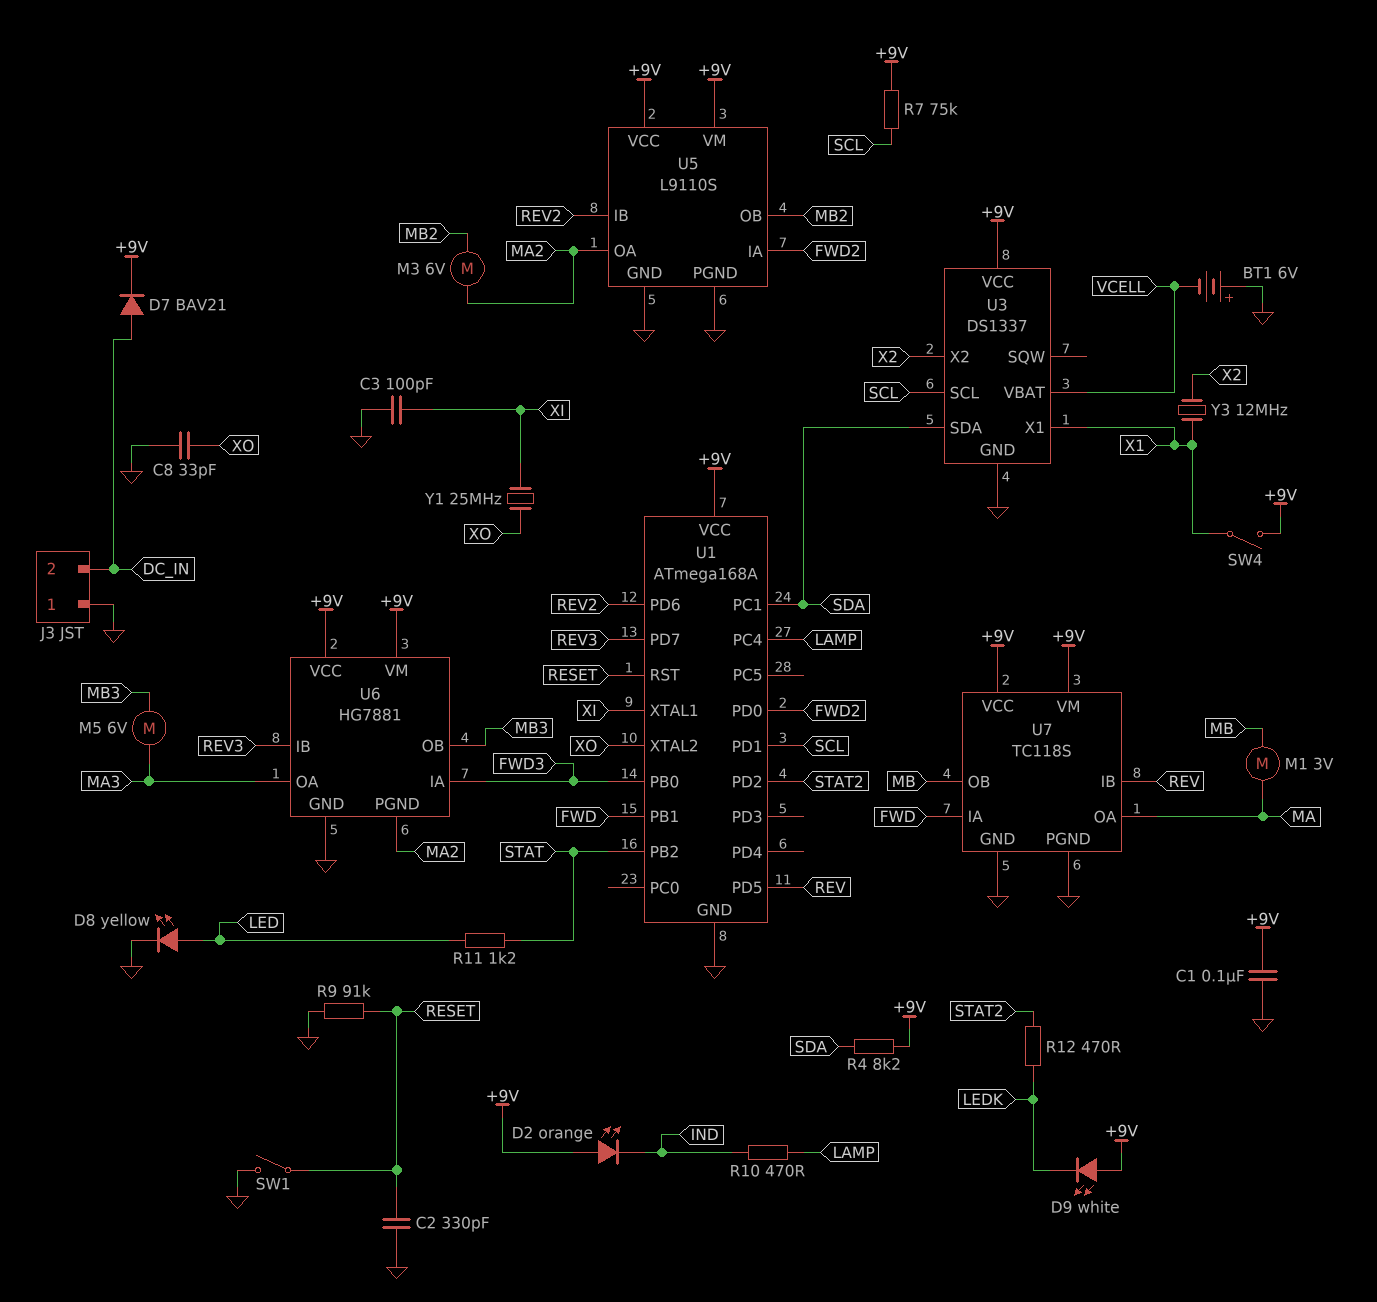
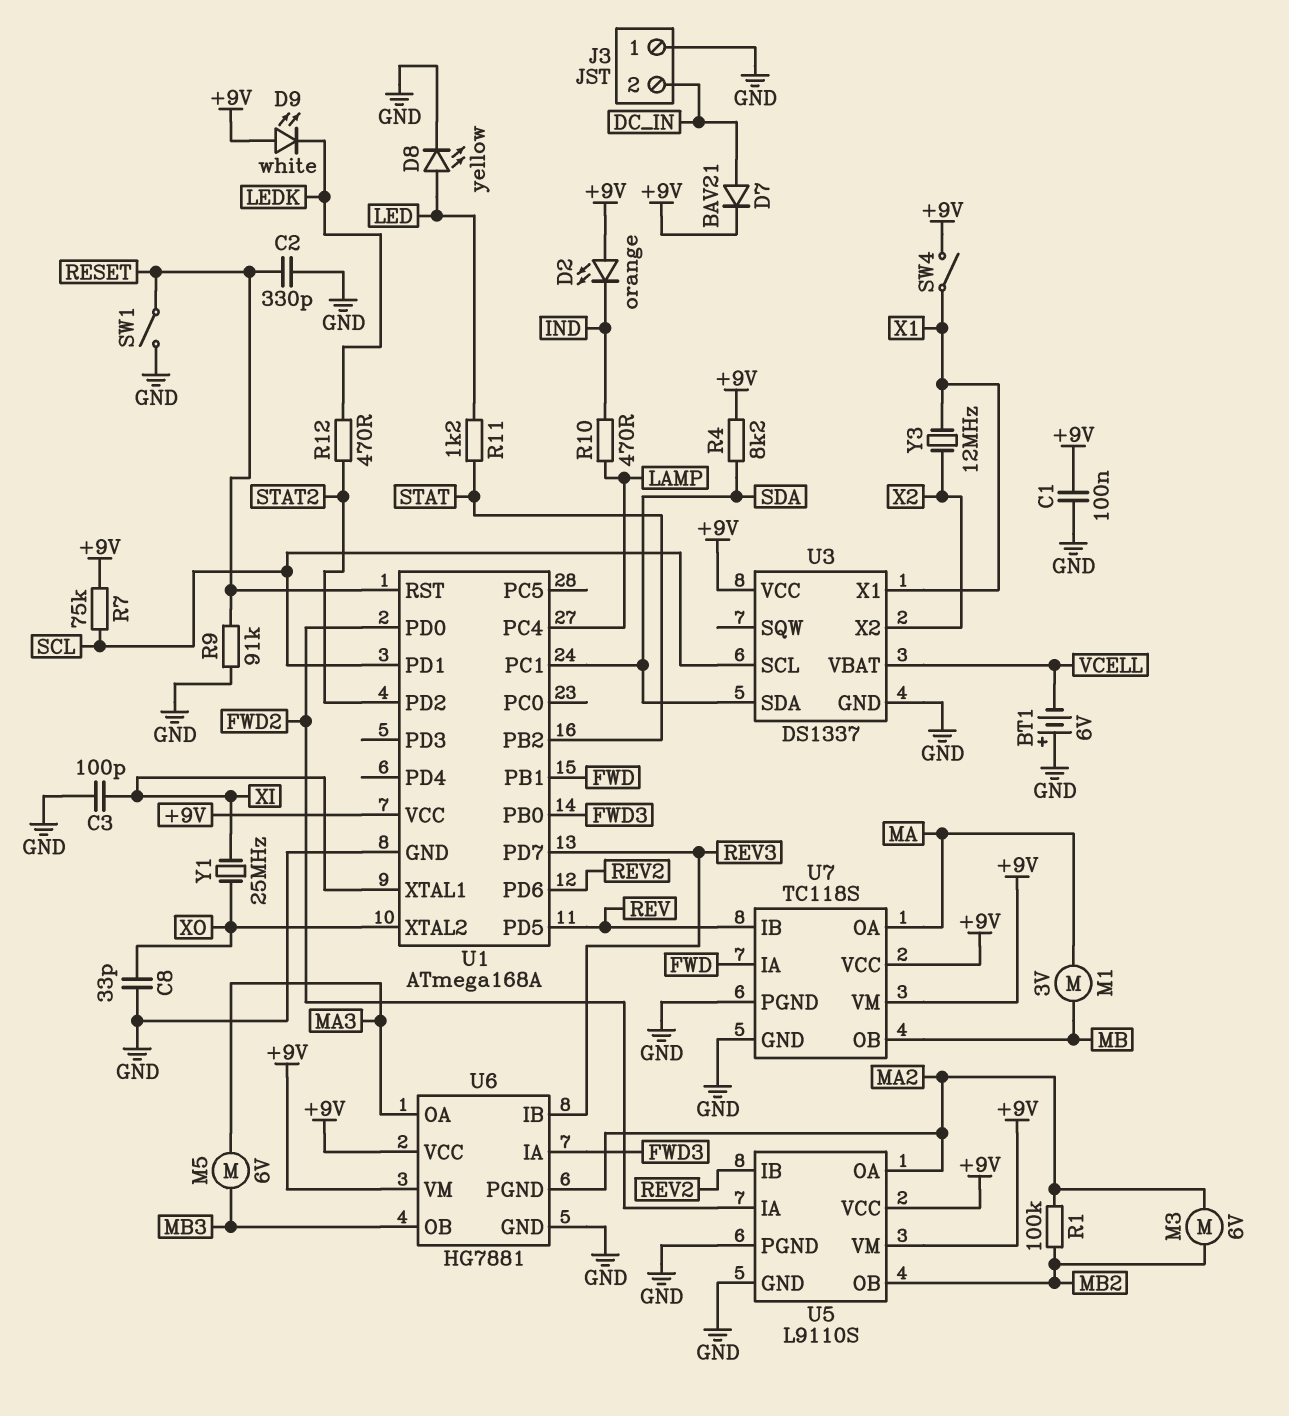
R1: none -> 100k (MA2, MB2)

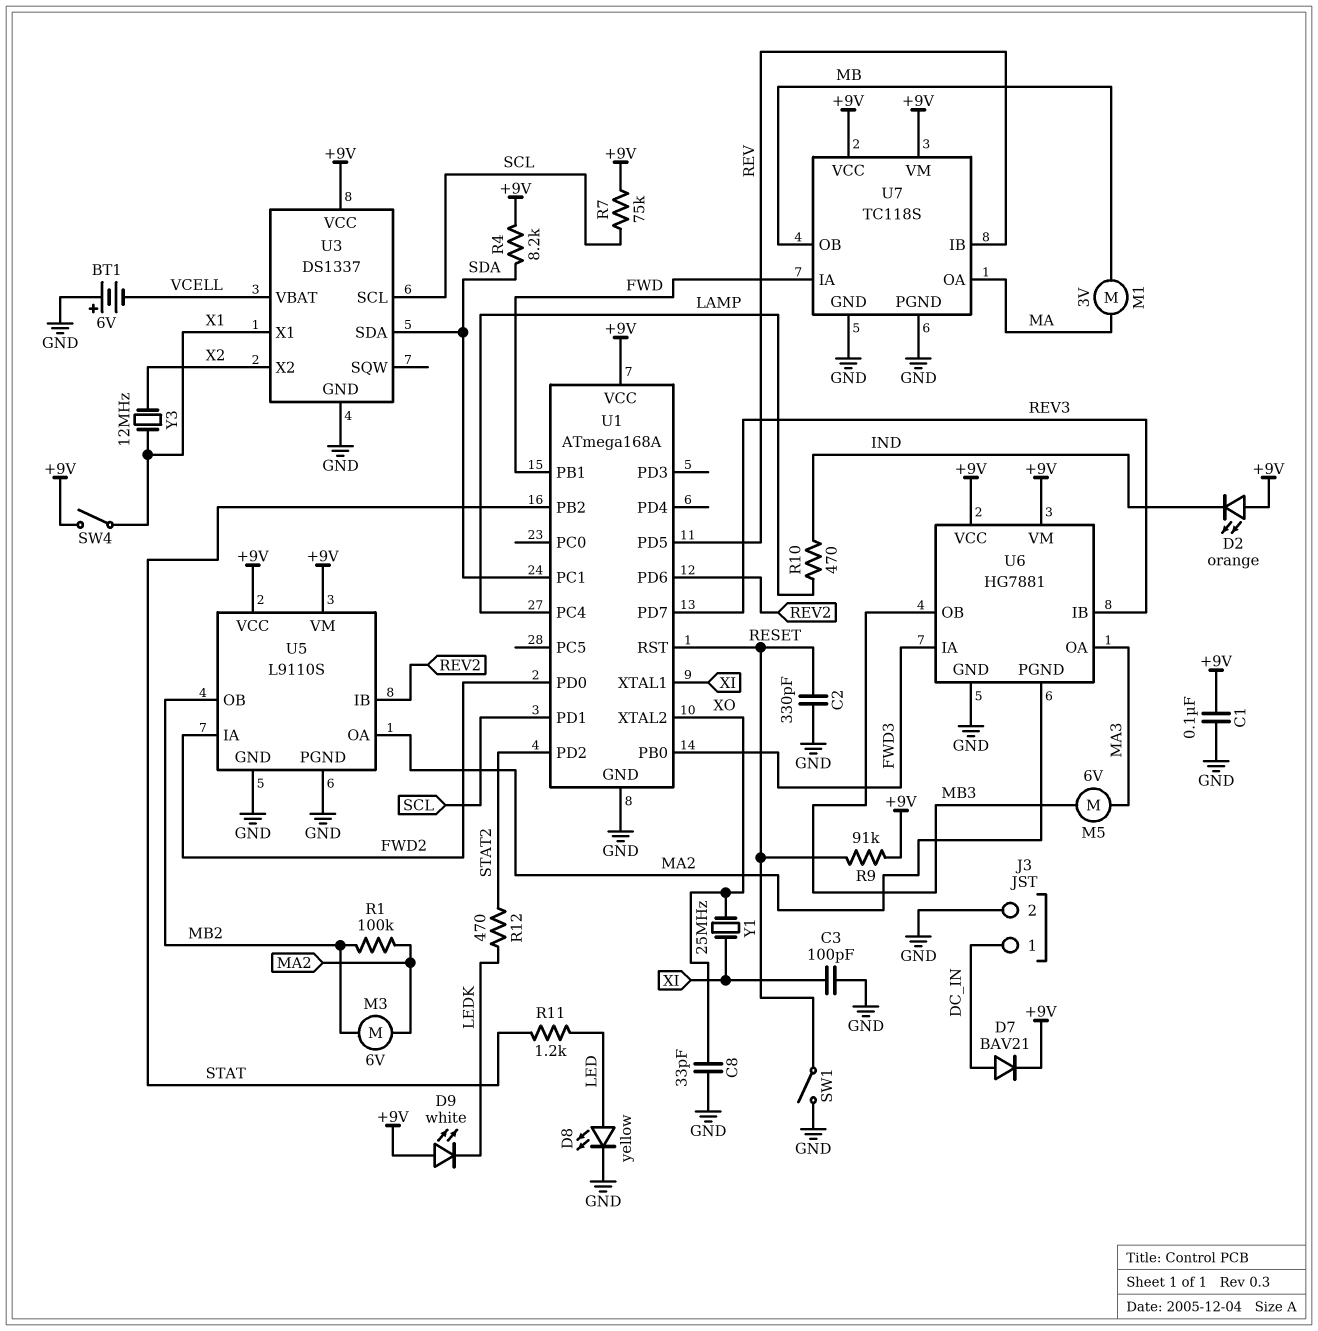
J3 pin 1: GND -> DC_IN
J3 pin 2: DC_IN -> GND
R9: 91k (GND, RESET) -> 91k (+9V, RESET)

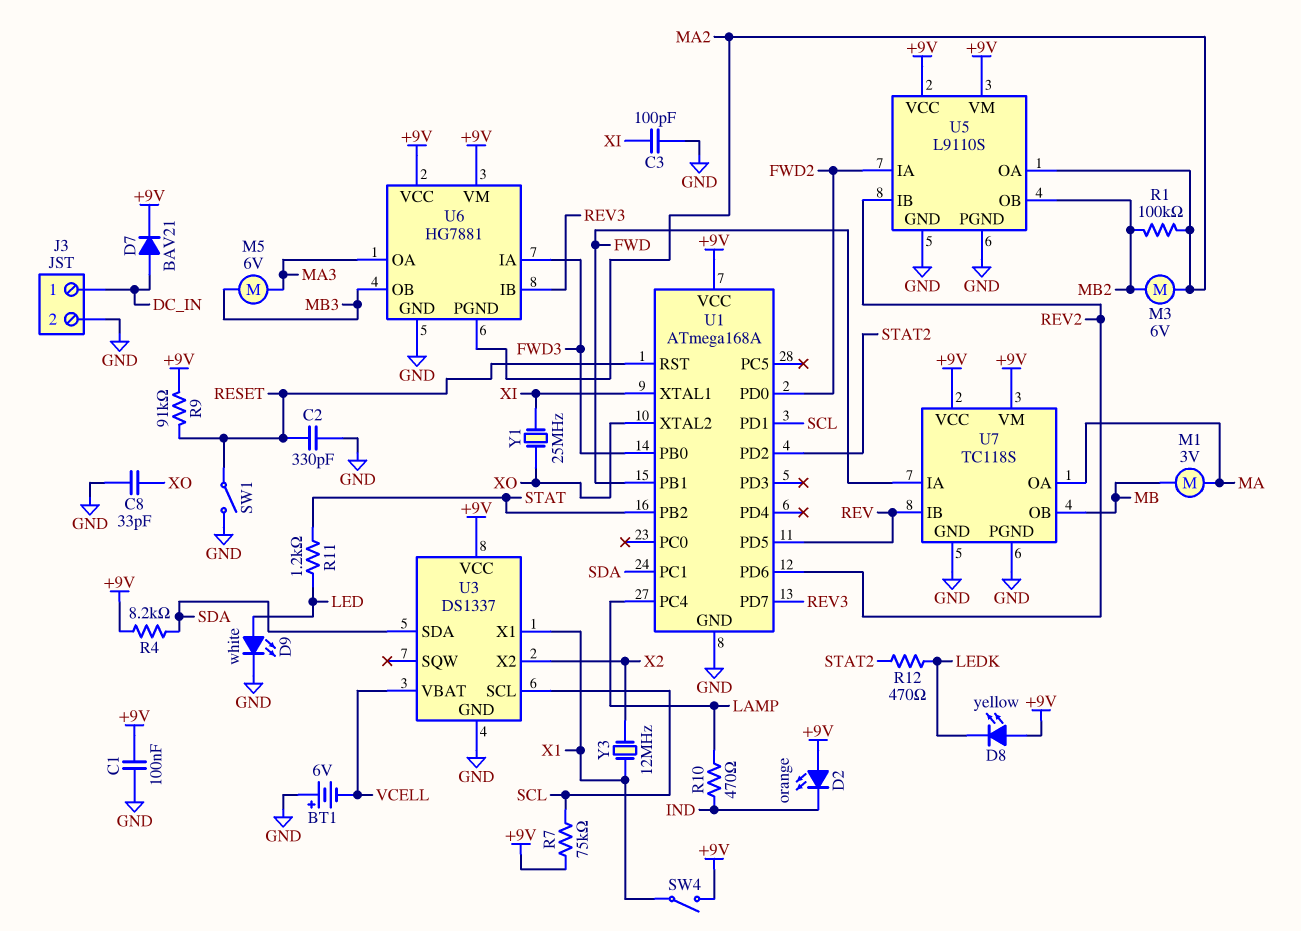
D8: LED yellow (A LED, K GND) -> LED yellow (A +9V, K LEDK)
D9: LED white (A +9V, K LEDK) -> LED white (A LED, K GND)

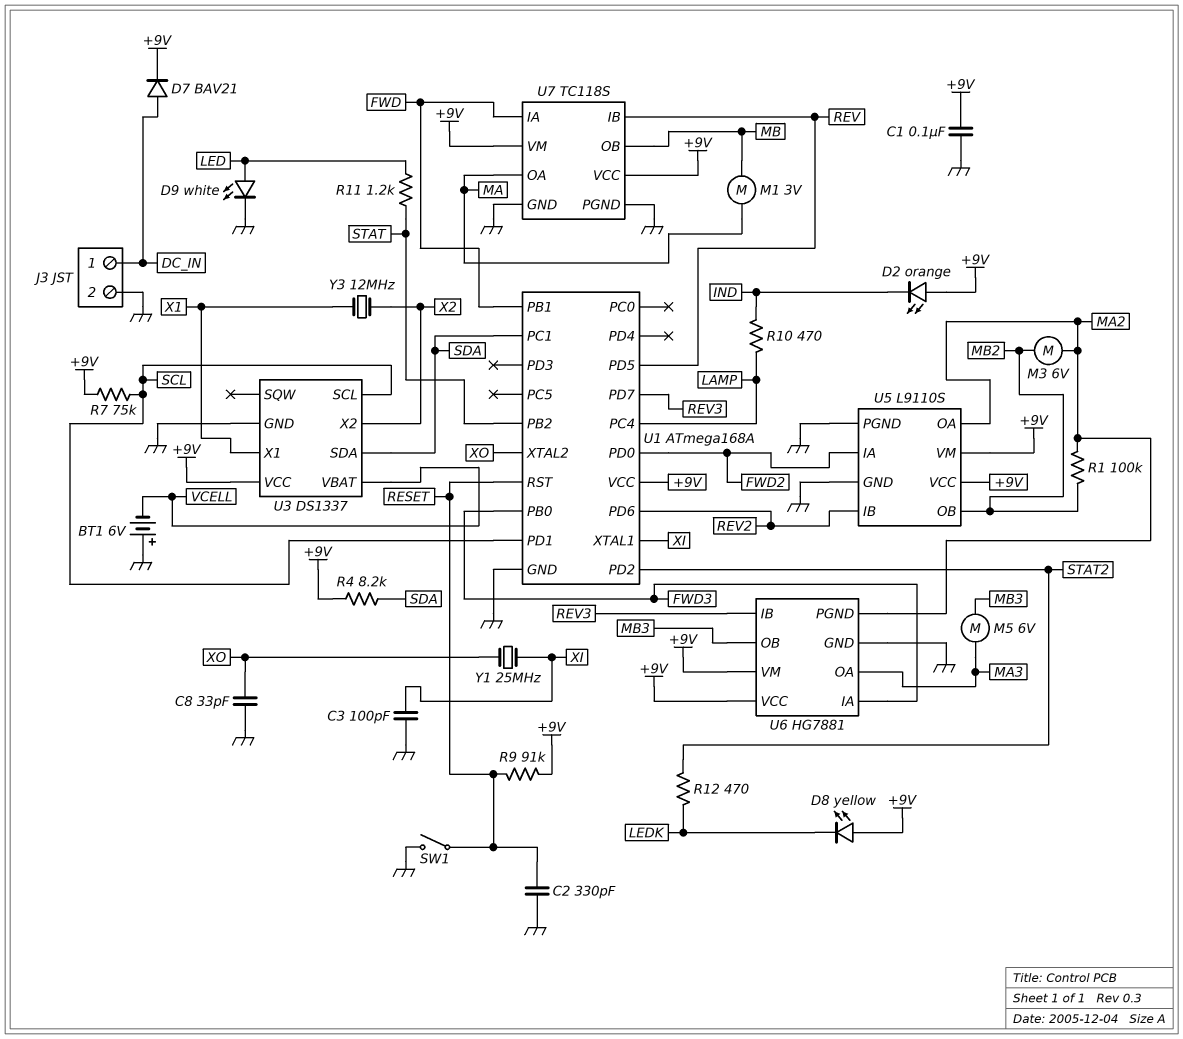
SW4: switch (+9V, X1) -> none

